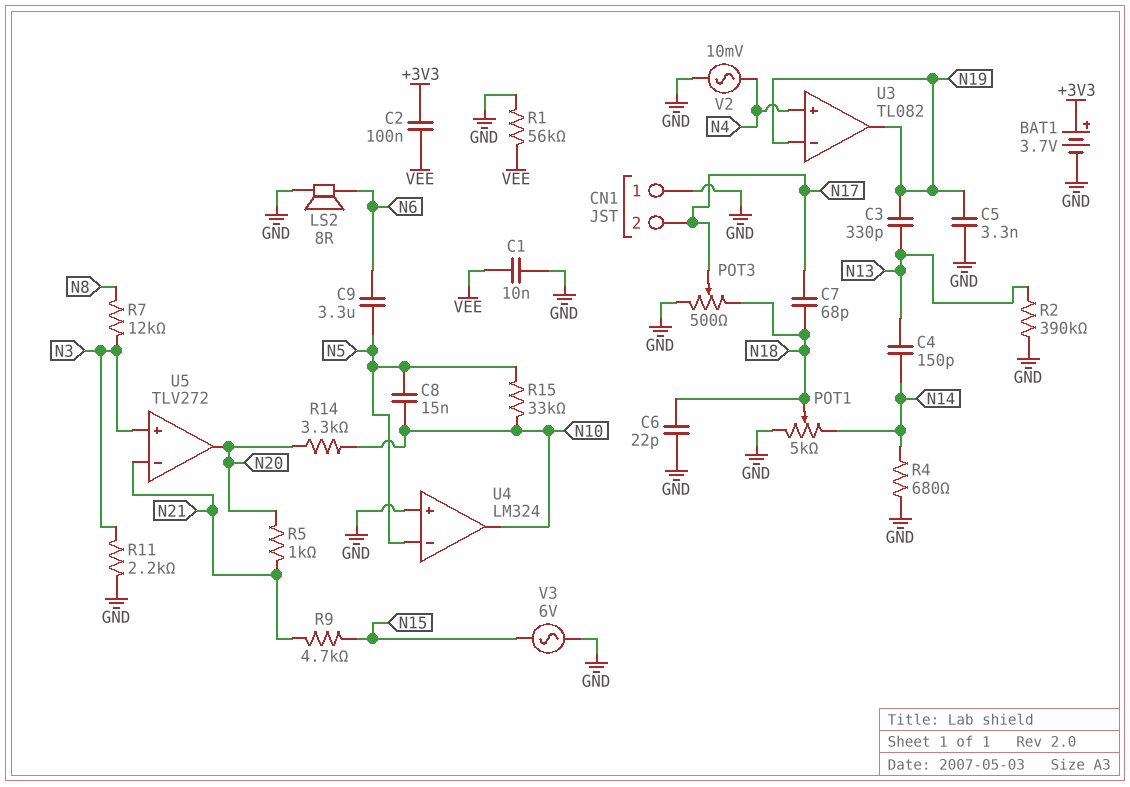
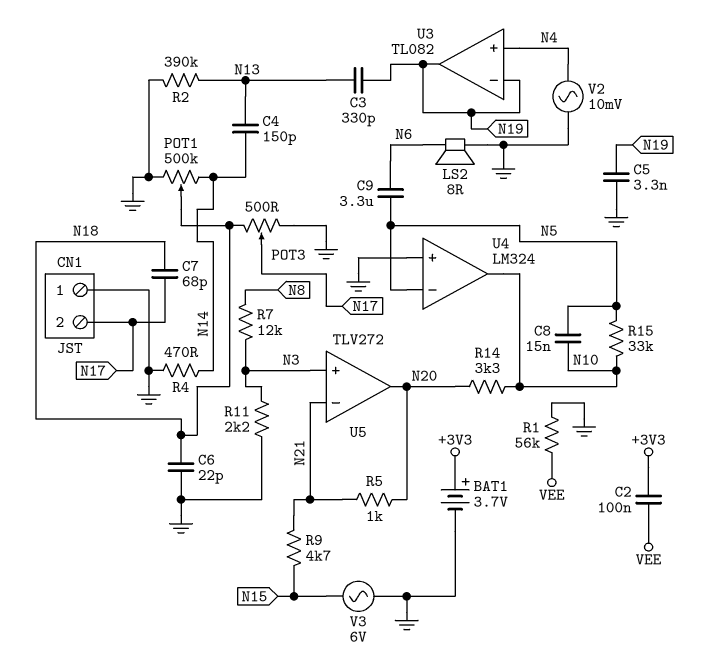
C1: 10nF (GND, VEE) -> none
POT1: 5k (GND, N14, wiper N18) -> 500k (GND, N14, wiper N18)
R4: 680 (GND, N14) -> 470 (GND, N14)

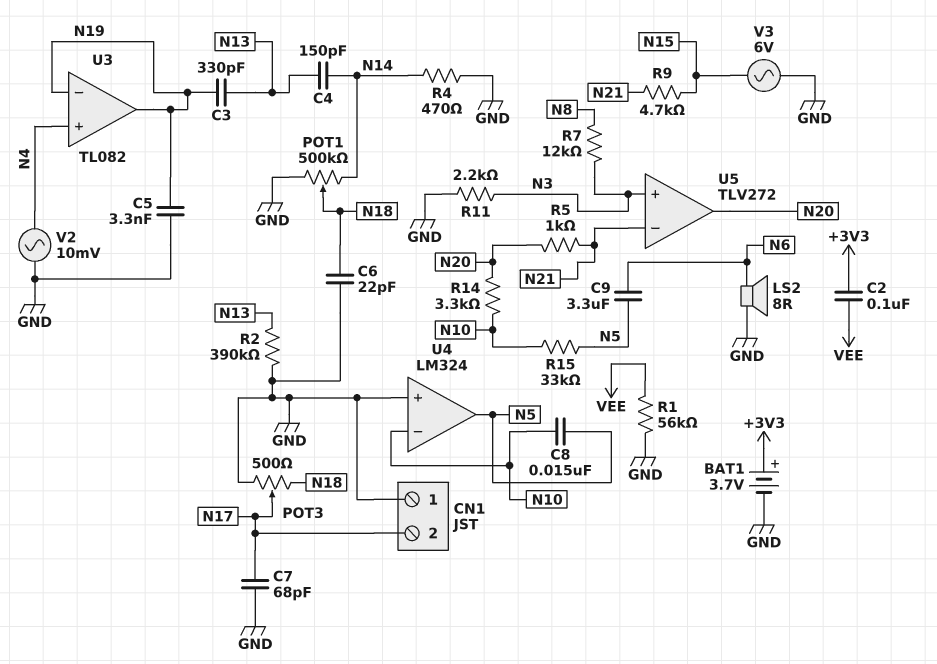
C7: 68pF (N17, N18) -> 68pF (GND, N17)
U4 pin in-: N5 -> N10
U4 pin out: N10 -> N5

